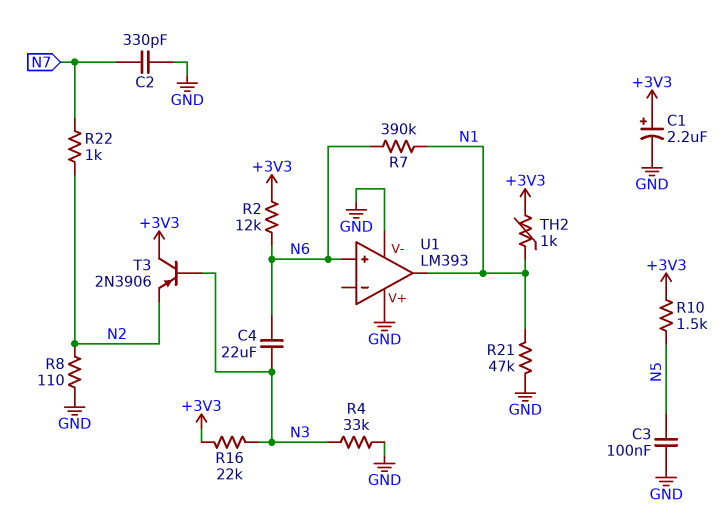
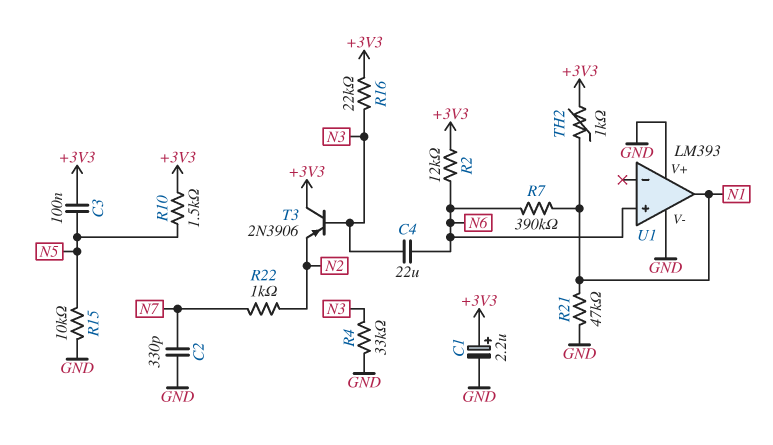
C3: 100nF (GND, N5) -> 100nF (+3V3, N5)
R8: 110 (GND, N2) -> none
R15: none -> 10k (GND, N5)

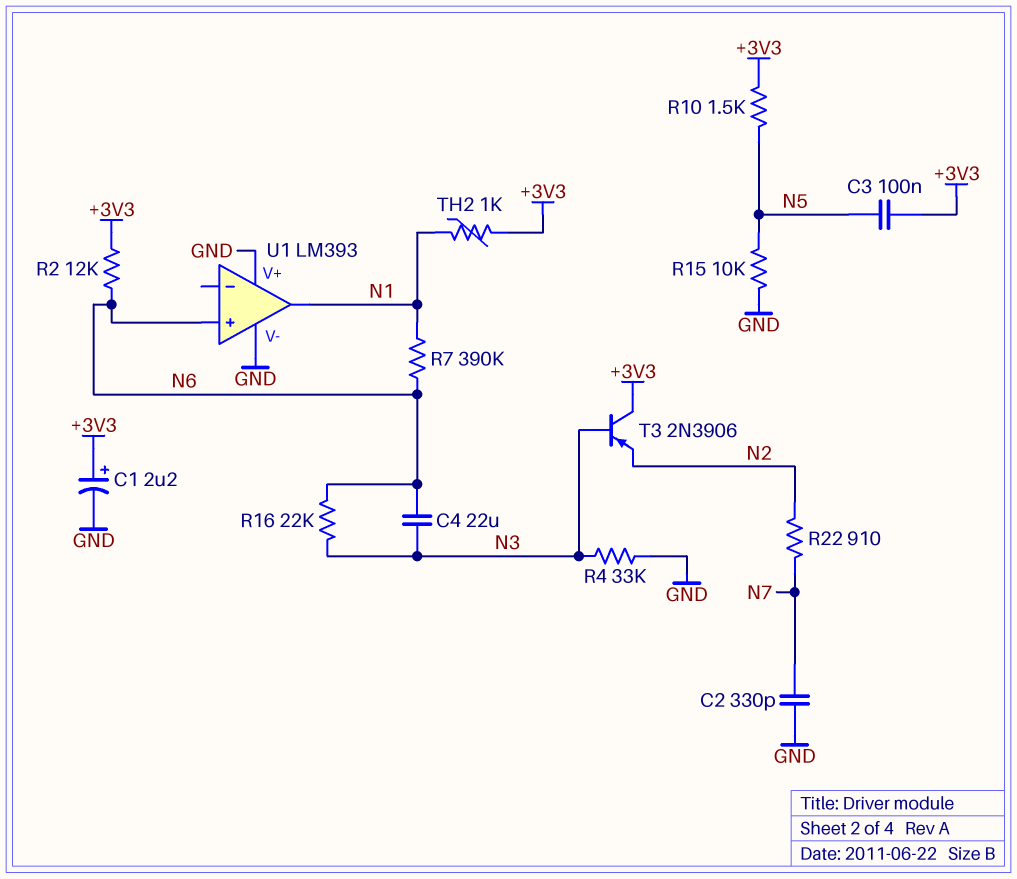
R16: 22k (+3V3, N3) -> 22k (N3, N6)
R21: 47k (GND, N1) -> none
R22: 1k (N2, N7) -> 910 (N2, N7)

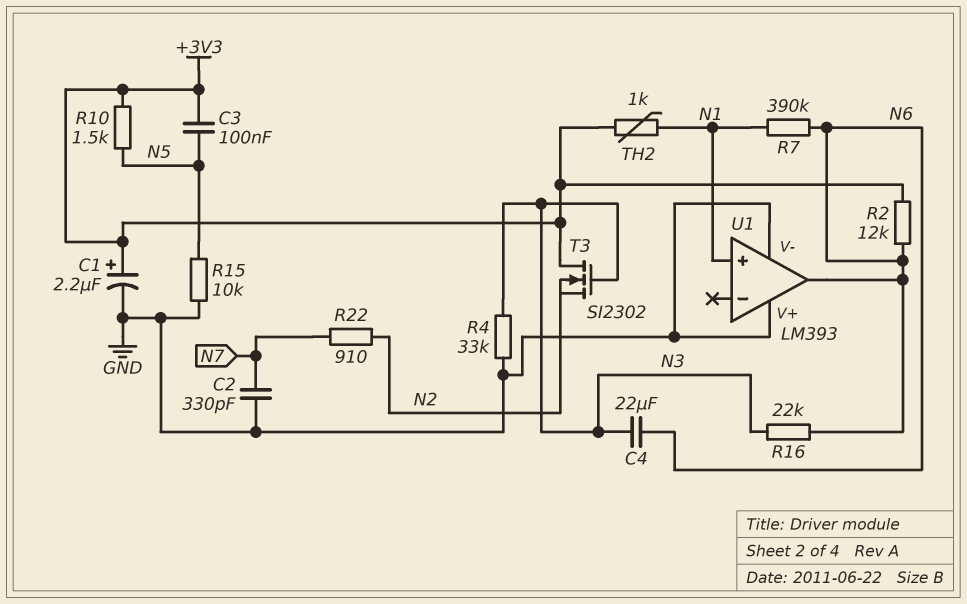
T3: PNP 2N3906 (B N3, C +3V3, E N2) -> NMOS SI2302 (G N3, D +3V3, S N2)
U1 pin in+: N6 -> N1
U1 pin out: N1 -> N6

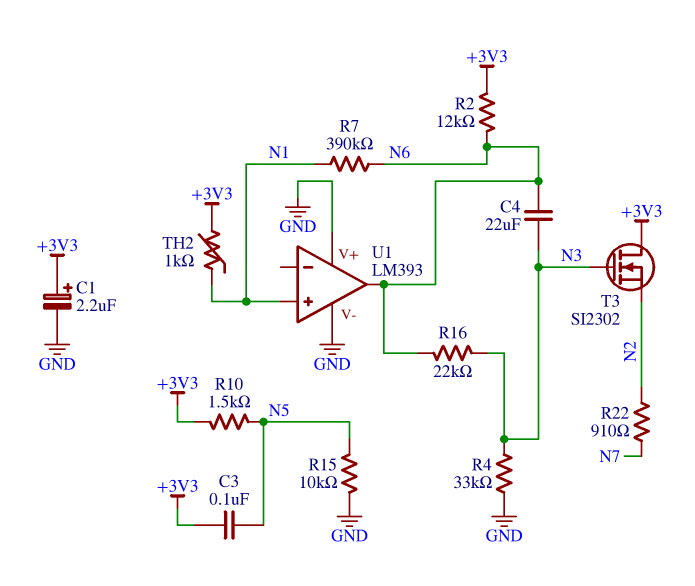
C2: 330pF (GND, N7) -> none

